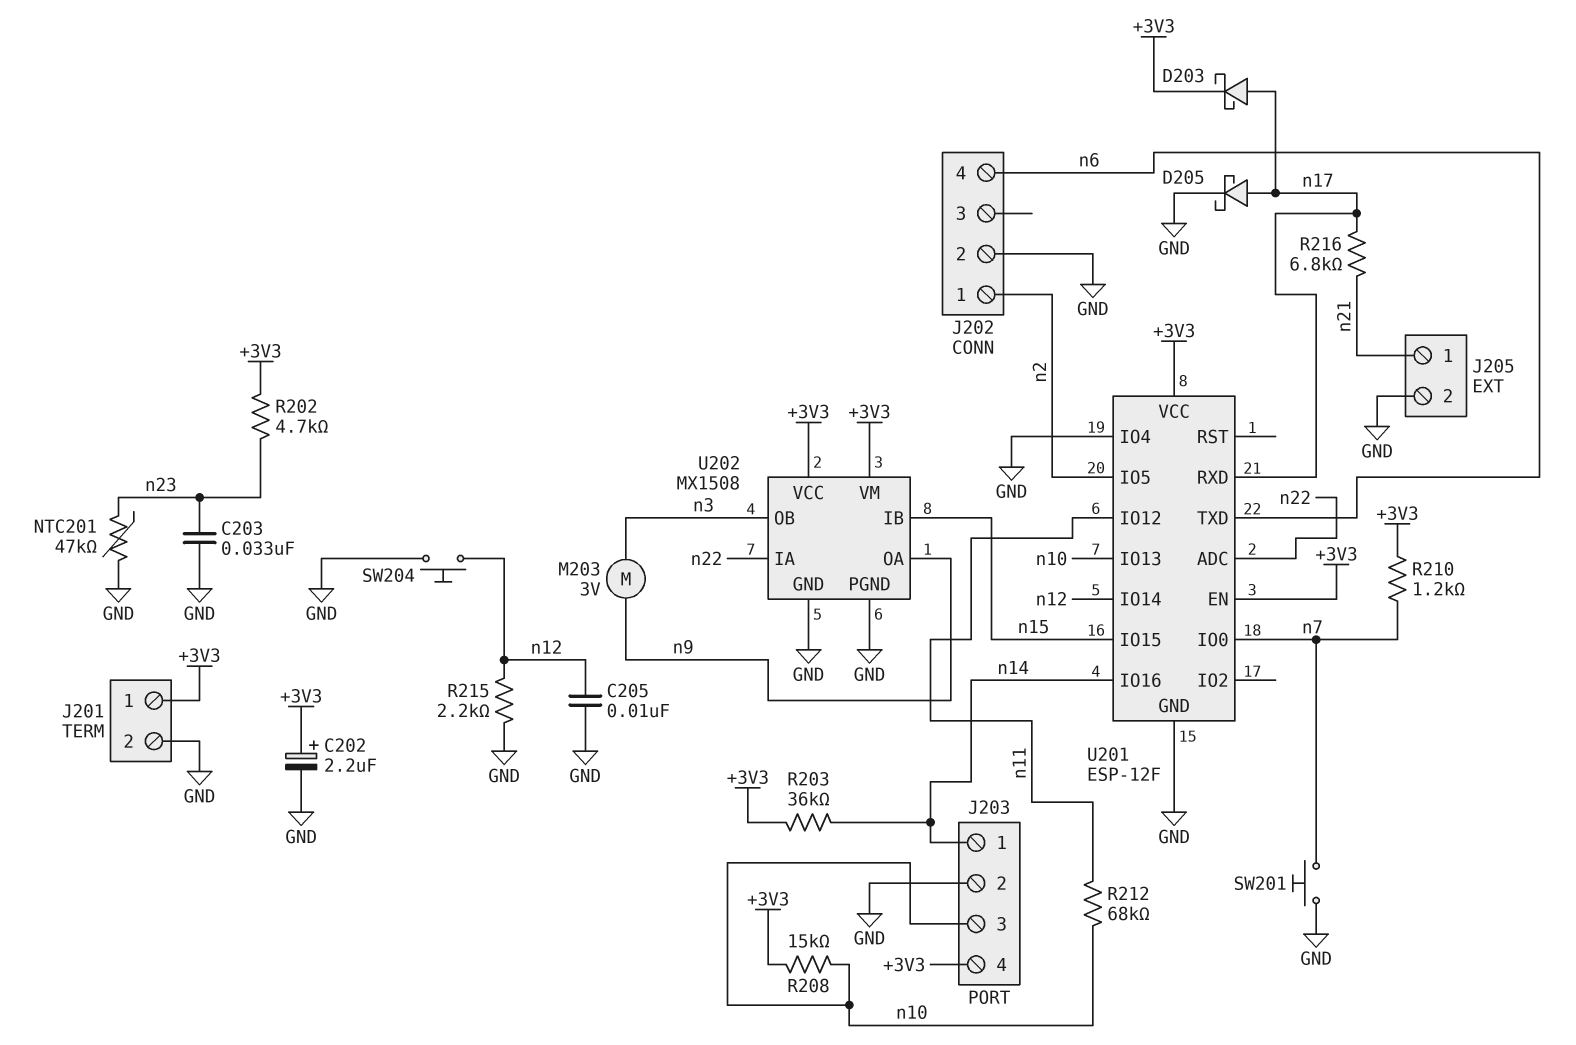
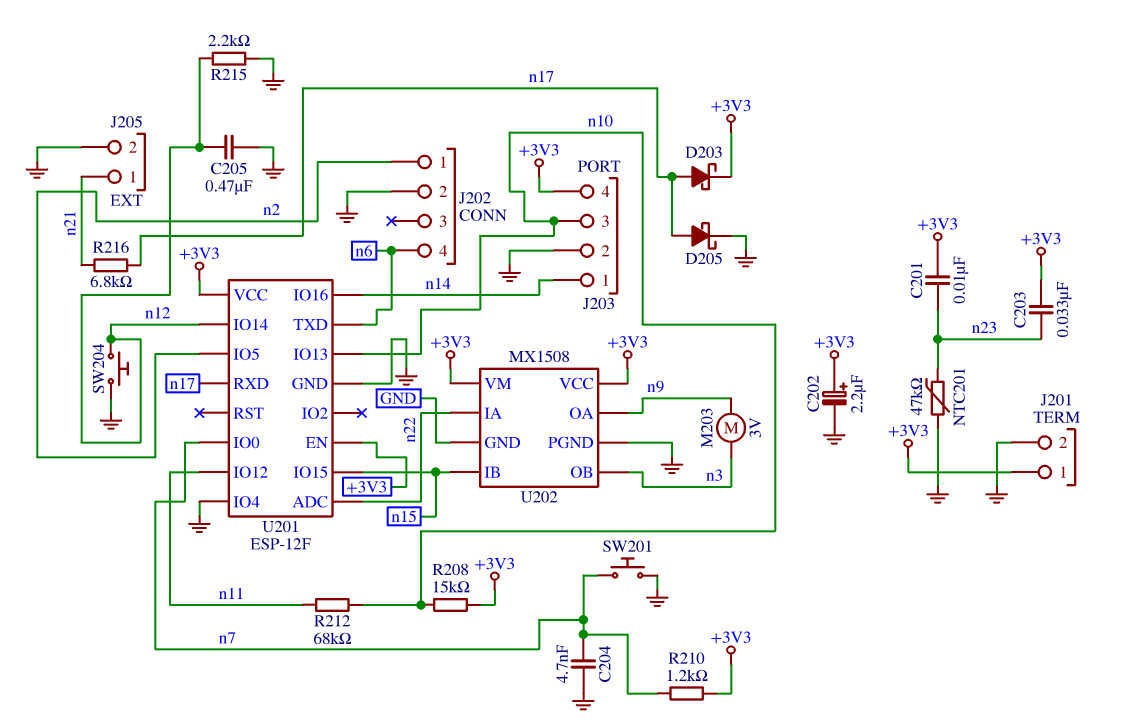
C201: none -> 10nF (+3V3, n23)
C203: 33nF (GND, n23) -> 33nF (+3V3, n23)
C204: none -> 4.7nF (GND, n7)
C205: 10nF (GND, n12) -> 470nF (GND, n12)
R202: 4.7k (+3V3, n23) -> none
R203: 36k (+3V3, n14) -> none

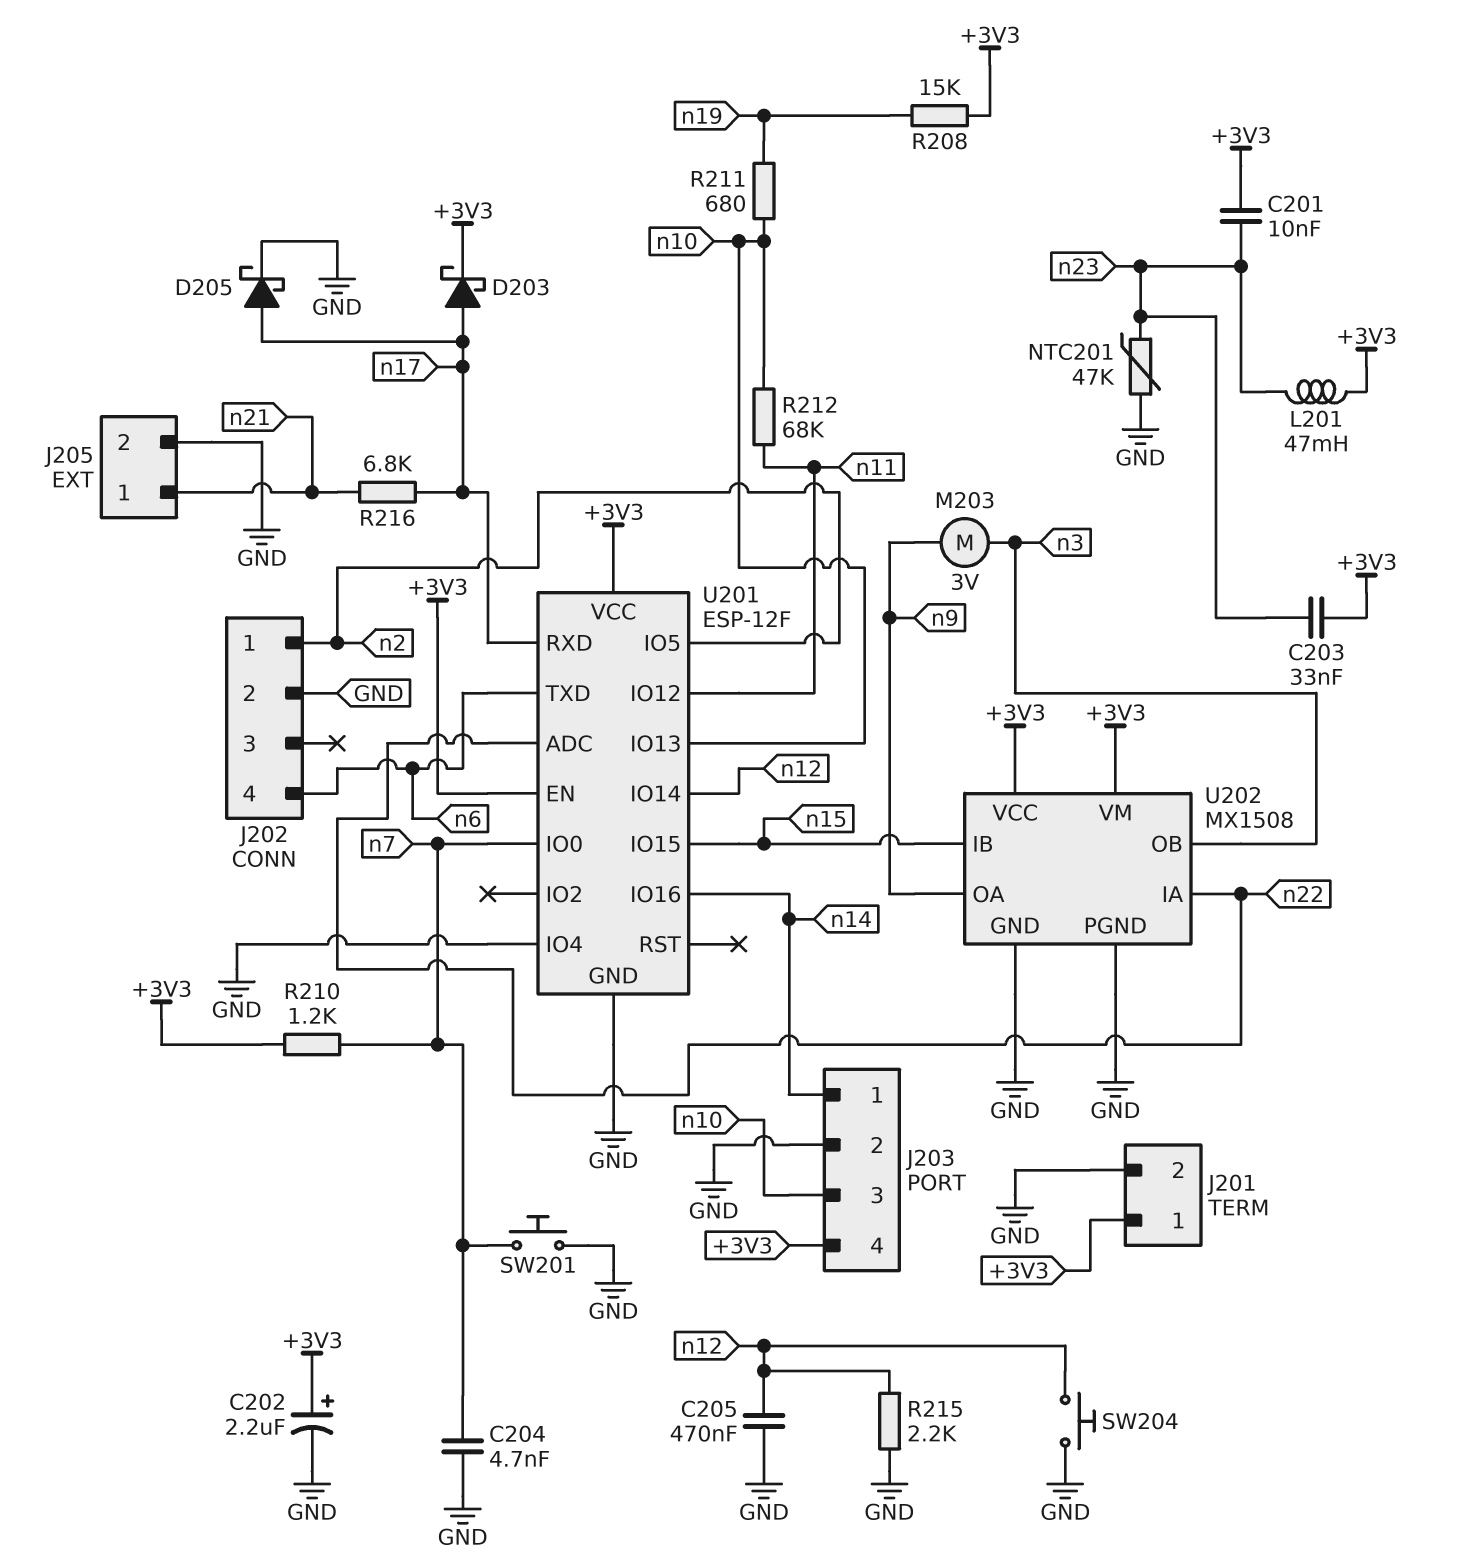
L201: none -> 47mH (+3V3, n23)
R208: 15k (+3V3, n10) -> 15k (+3V3, n19)
R211: none -> 680 (n10, n19)

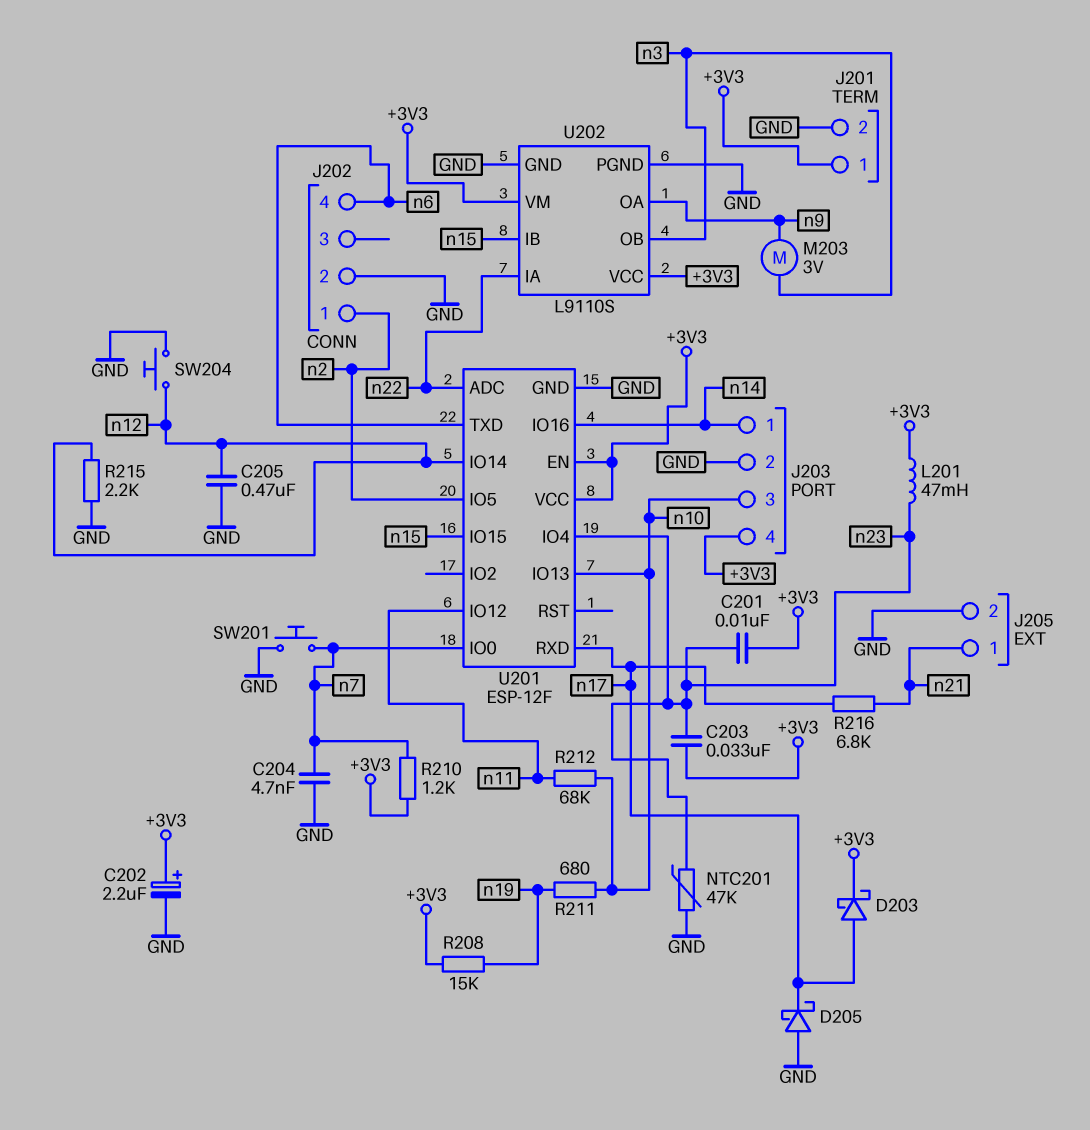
D205: schottky (A n17, K GND) -> schottky (A GND, K n17)
U201 pin IO4: GND -> n23
U202: MX1508 -> L9110S

